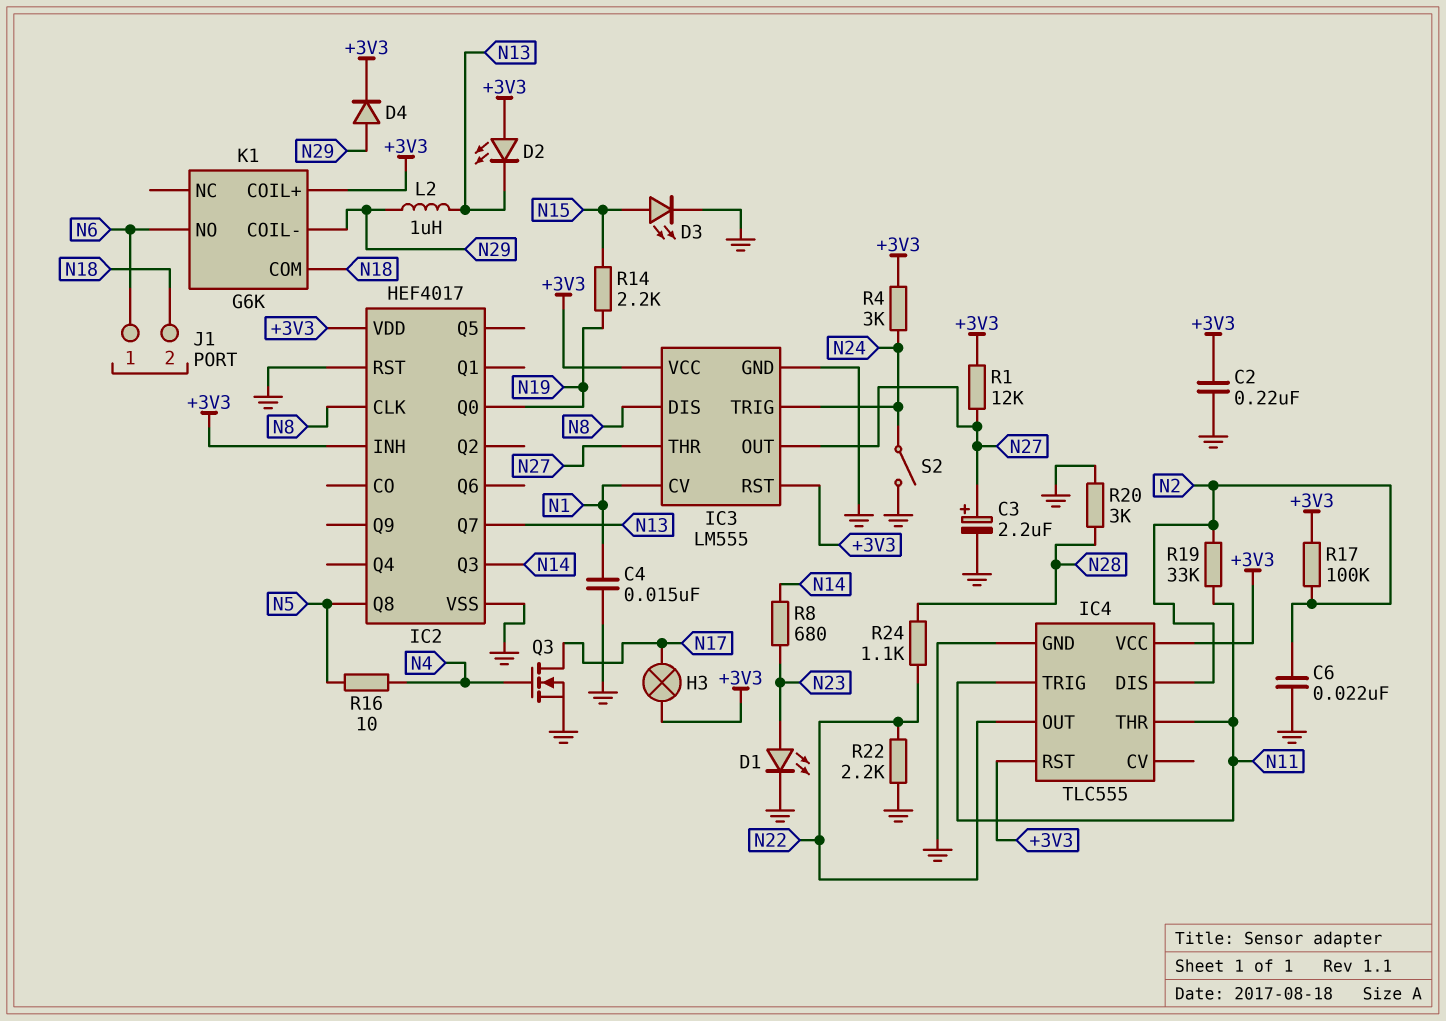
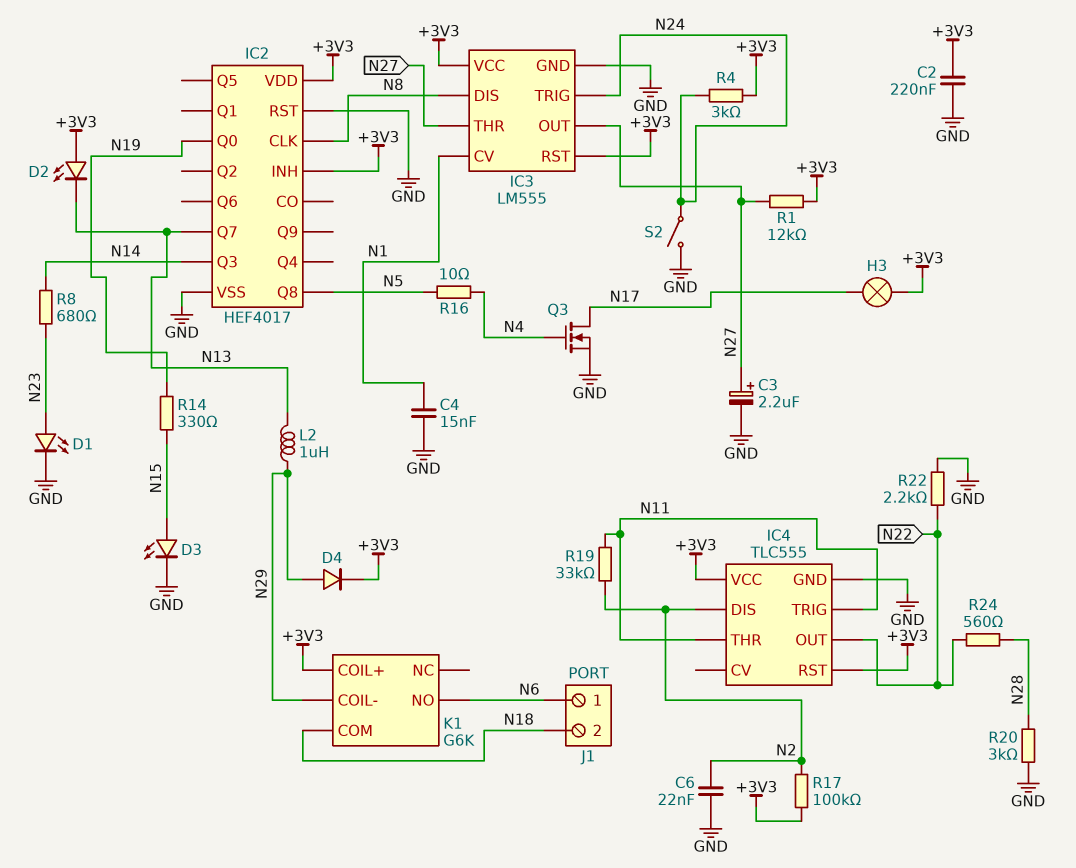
R14: 2.2k (N15, N19) -> 330 (N15, N19)
R24: 1.1k (N22, N28) -> 560 (N22, N28)

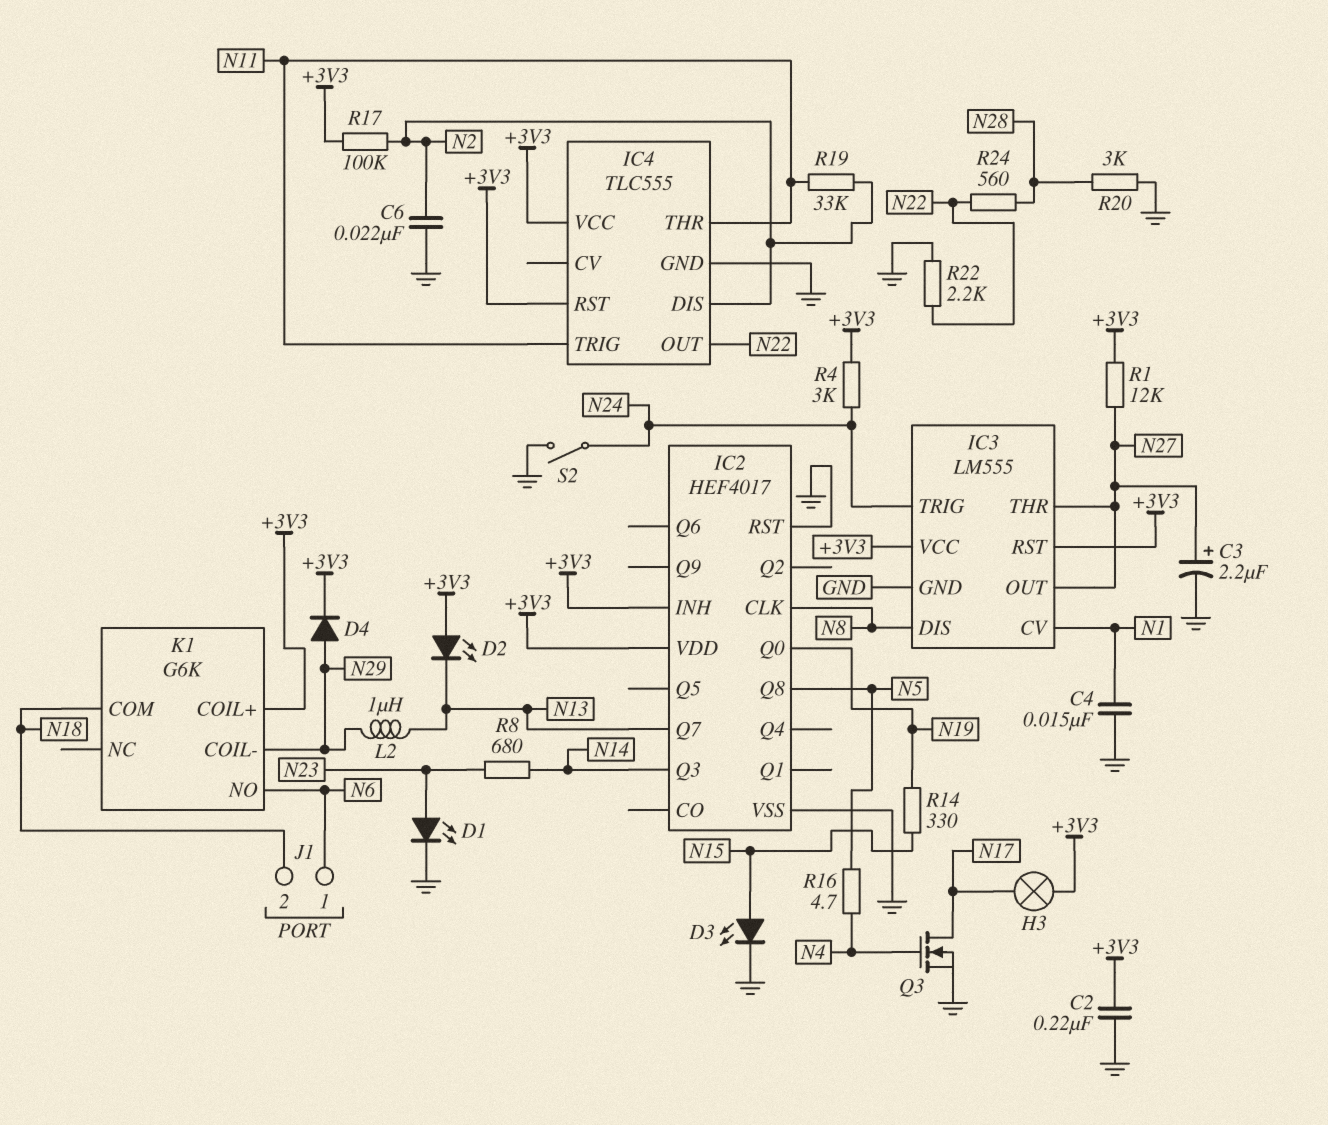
R16: 10 (N4, N5) -> 4.7 (N4, N5)

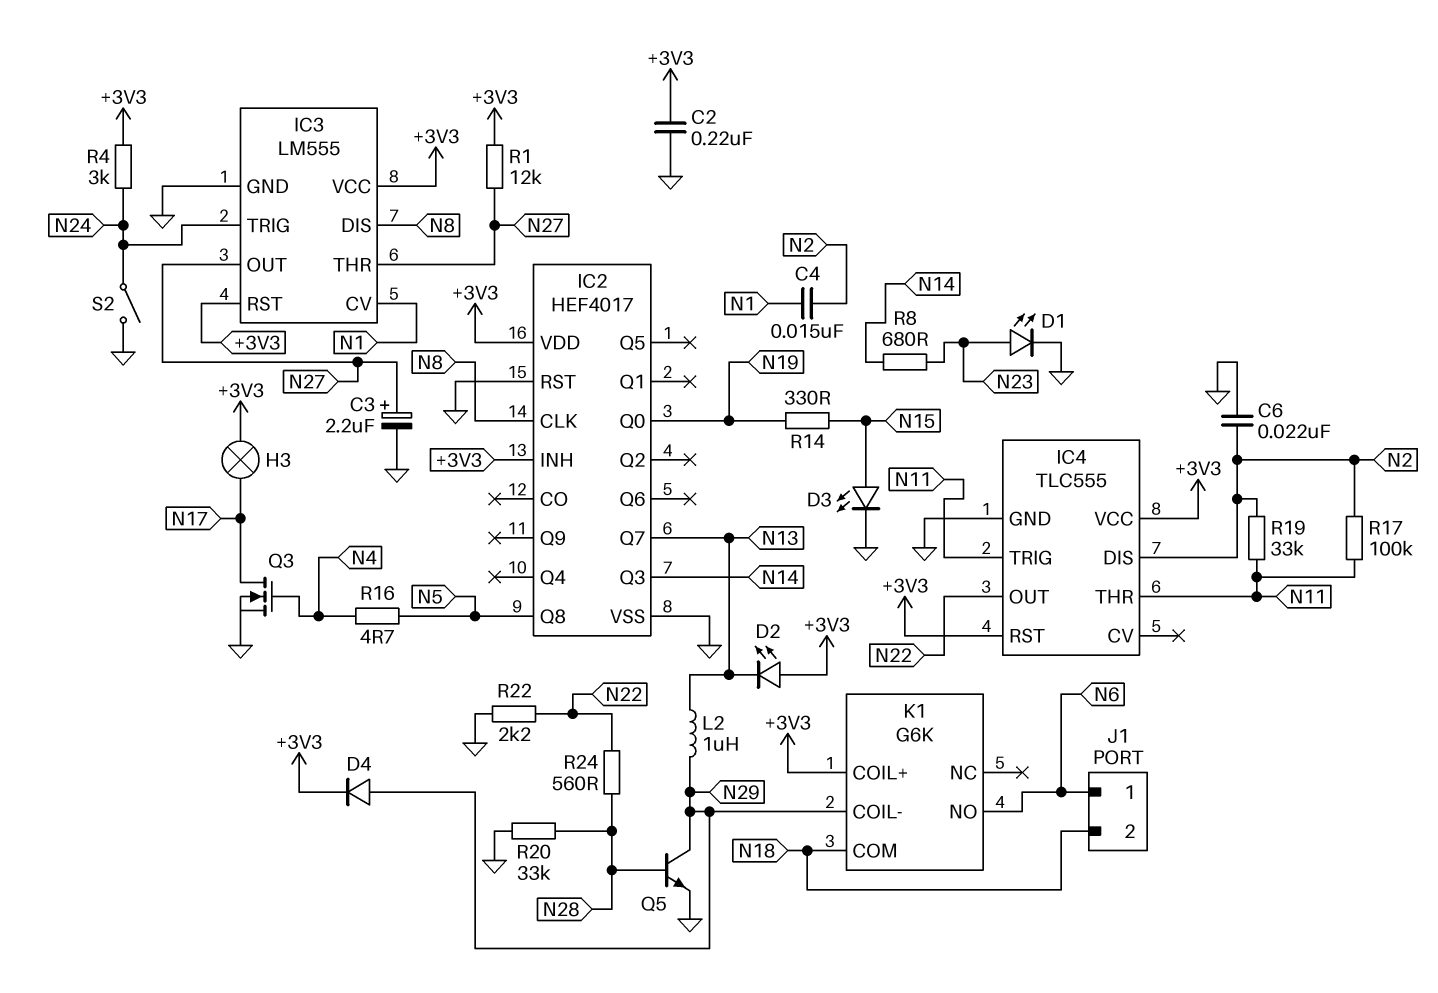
C4: 15nF (GND, N1) -> 15nF (N1, N2)
Q5: none -> NPN (B N28, C N29, E GND)
R17: 100k (+3V3, N2) -> 100k (N2, N11)
R20: 3k (GND, N28) -> 33k (GND, N28)

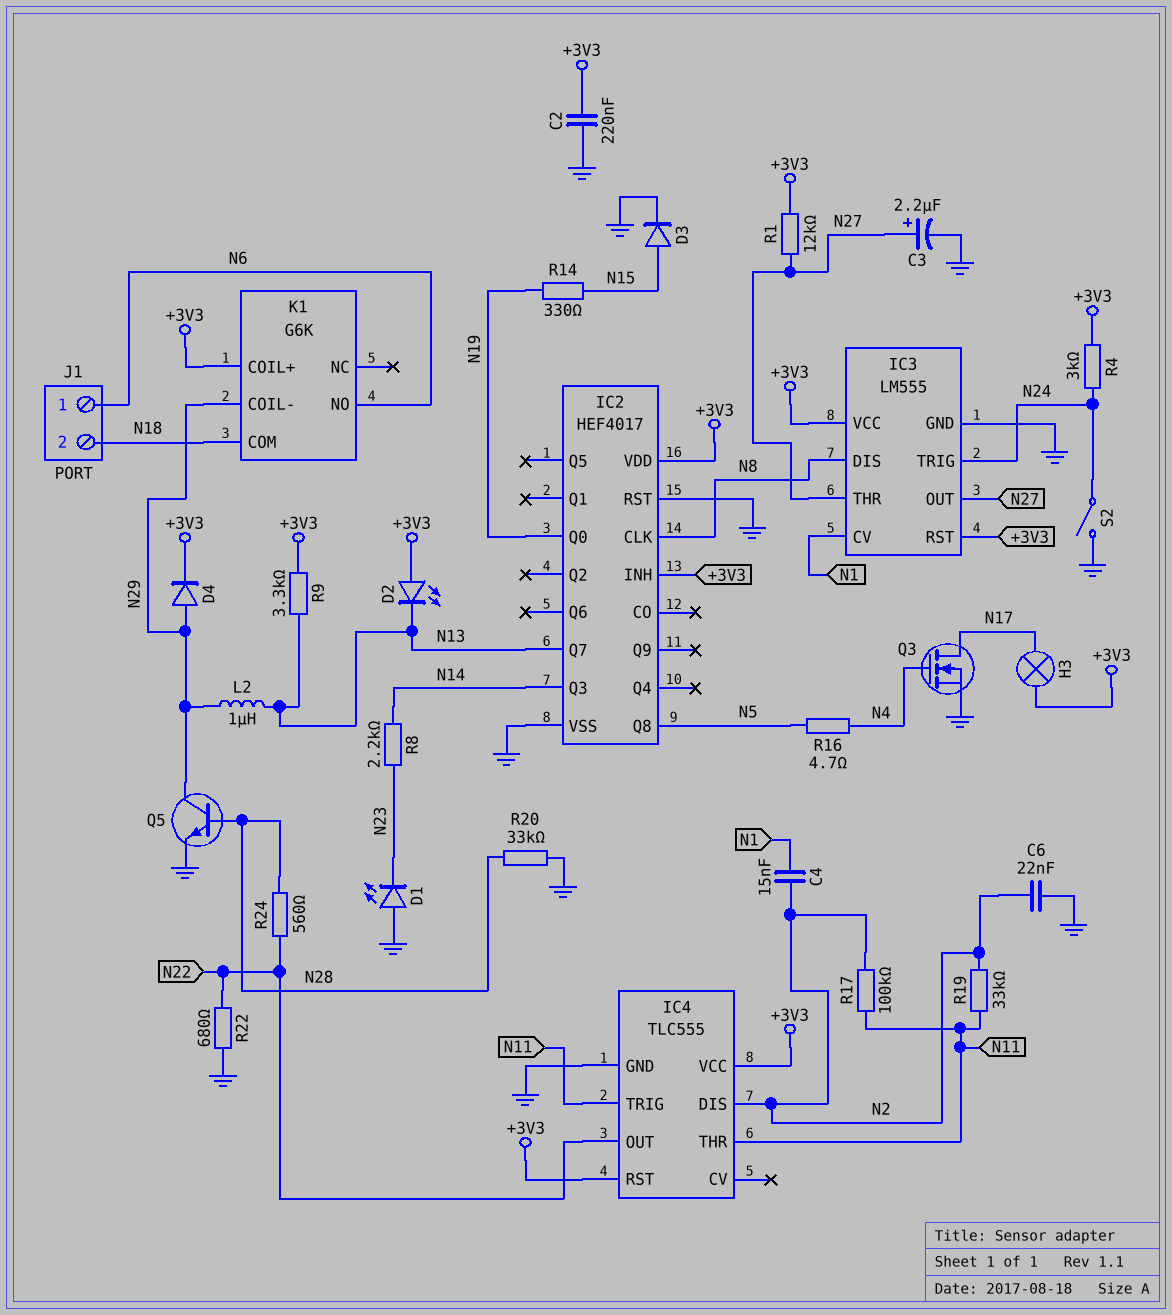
D1: LED (A N23, K GND) -> LED (A GND, K N23)
D3: LED (A N15, K GND) -> diode (A N15, K GND)
R8: 680 (N14, N23) -> 2.2k (N14, N23)
R9: none -> 3.3k (+3V3, N13)
R22: 2.2k (GND, N22) -> 680 (GND, N22)

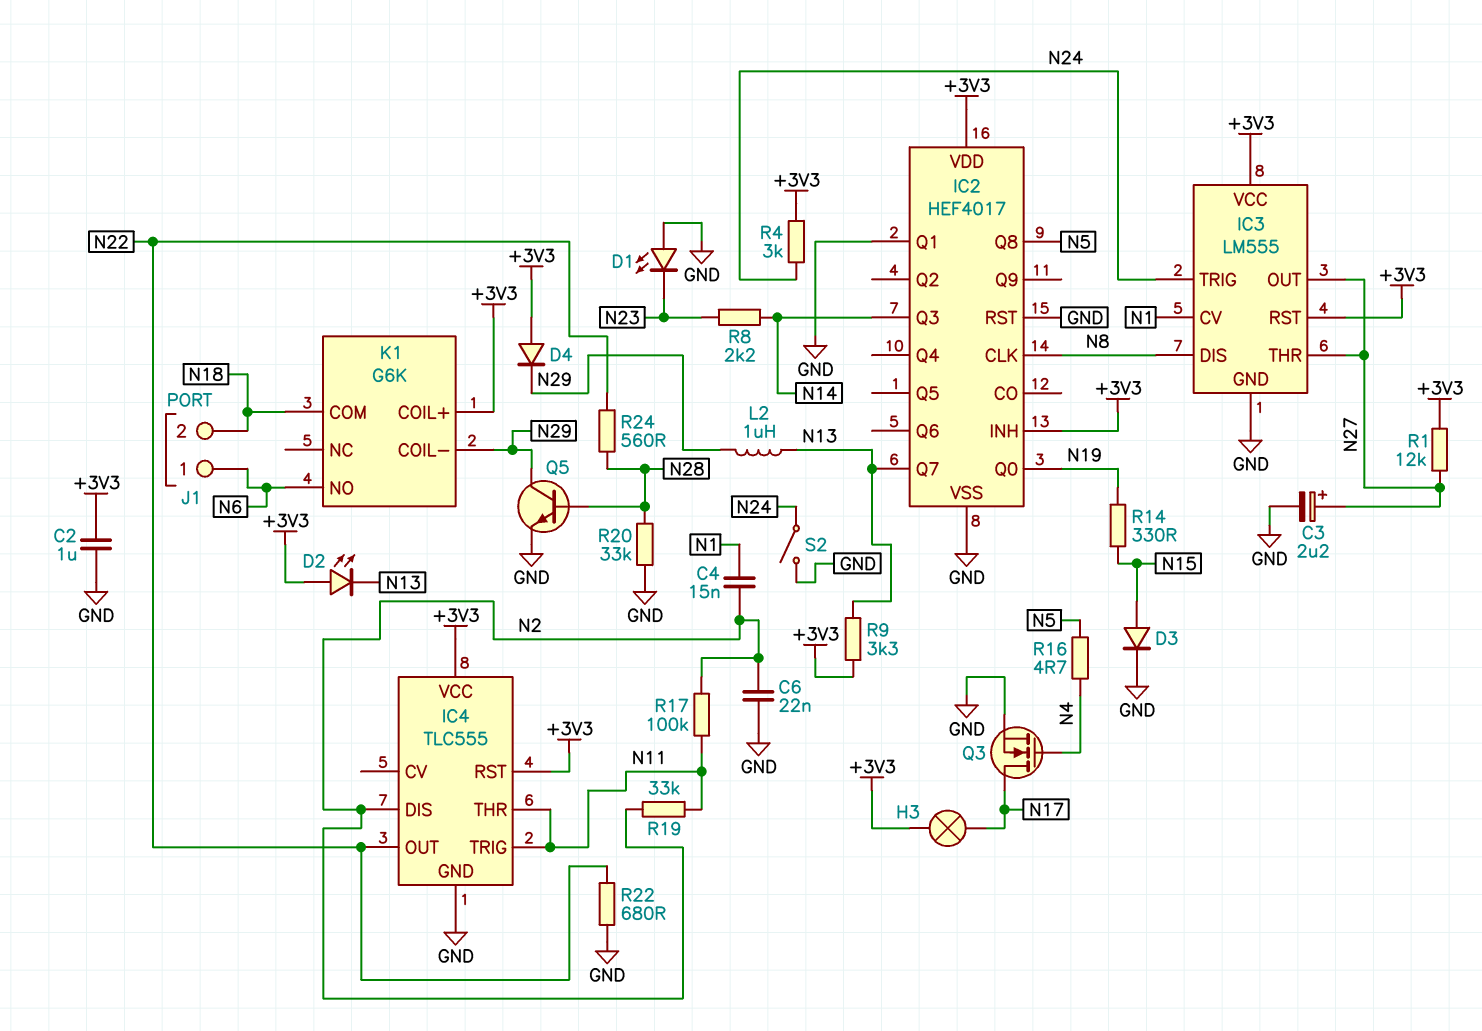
C2: 220nF (+3V3, GND) -> 1uF (+3V3, GND)
D4: diode (A N29, K +3V3) -> diode (A +3V3, K N29)
IC2 pin Q1: none -> GND

